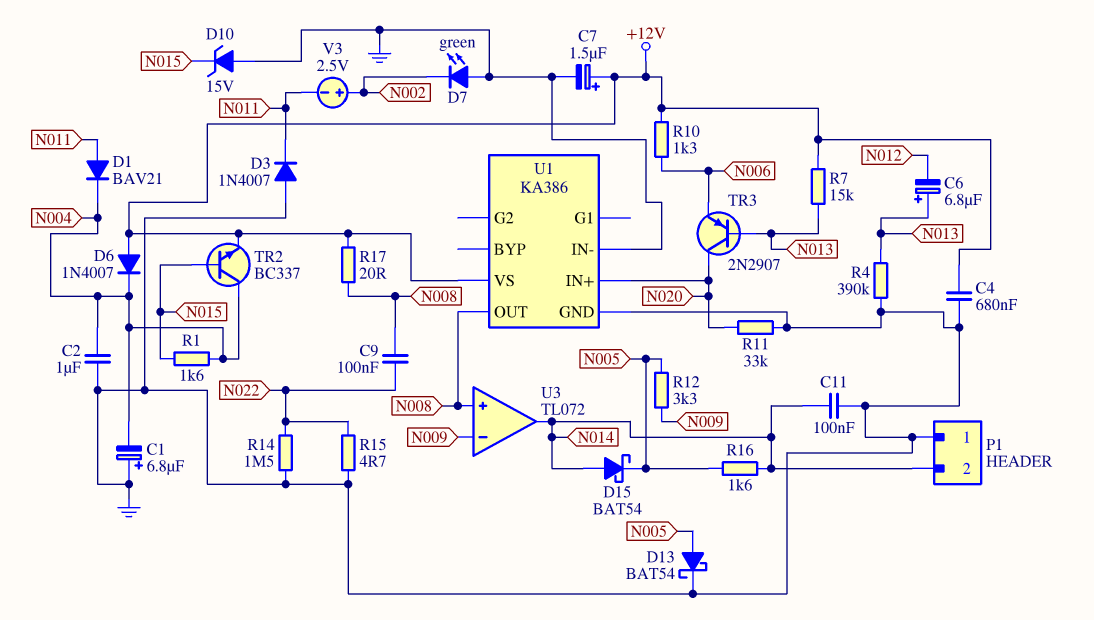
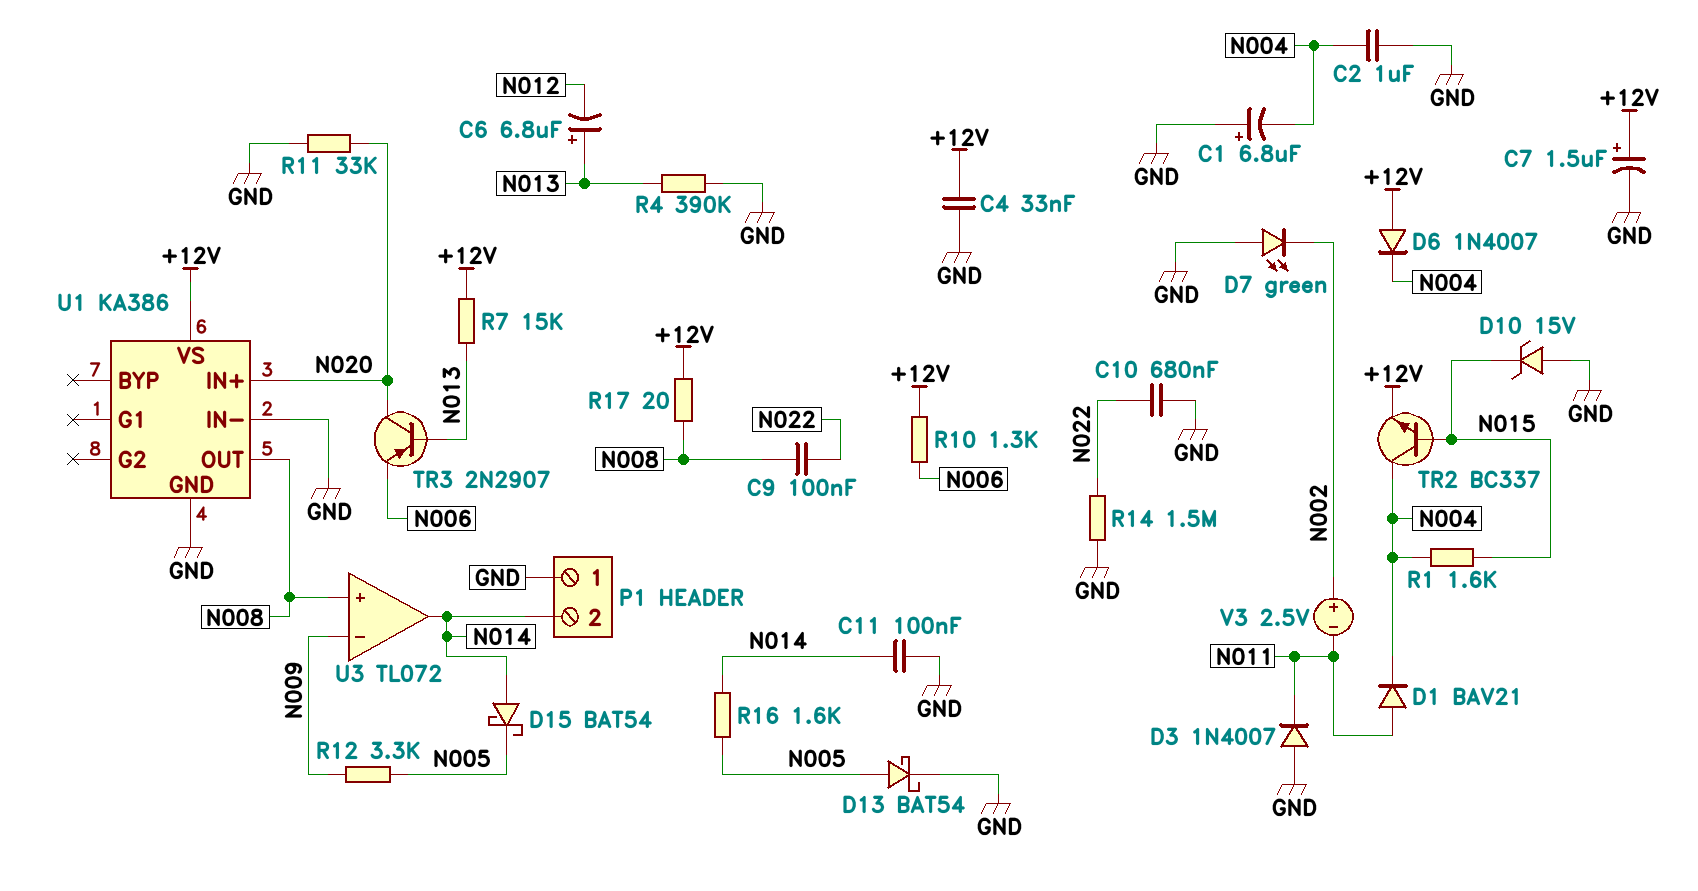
C4: 680nF (+12V, GND) -> 33nF (+12V, GND)
C10: none -> 680nF (GND, N022)
R15: 4.7 (GND, N022) -> none

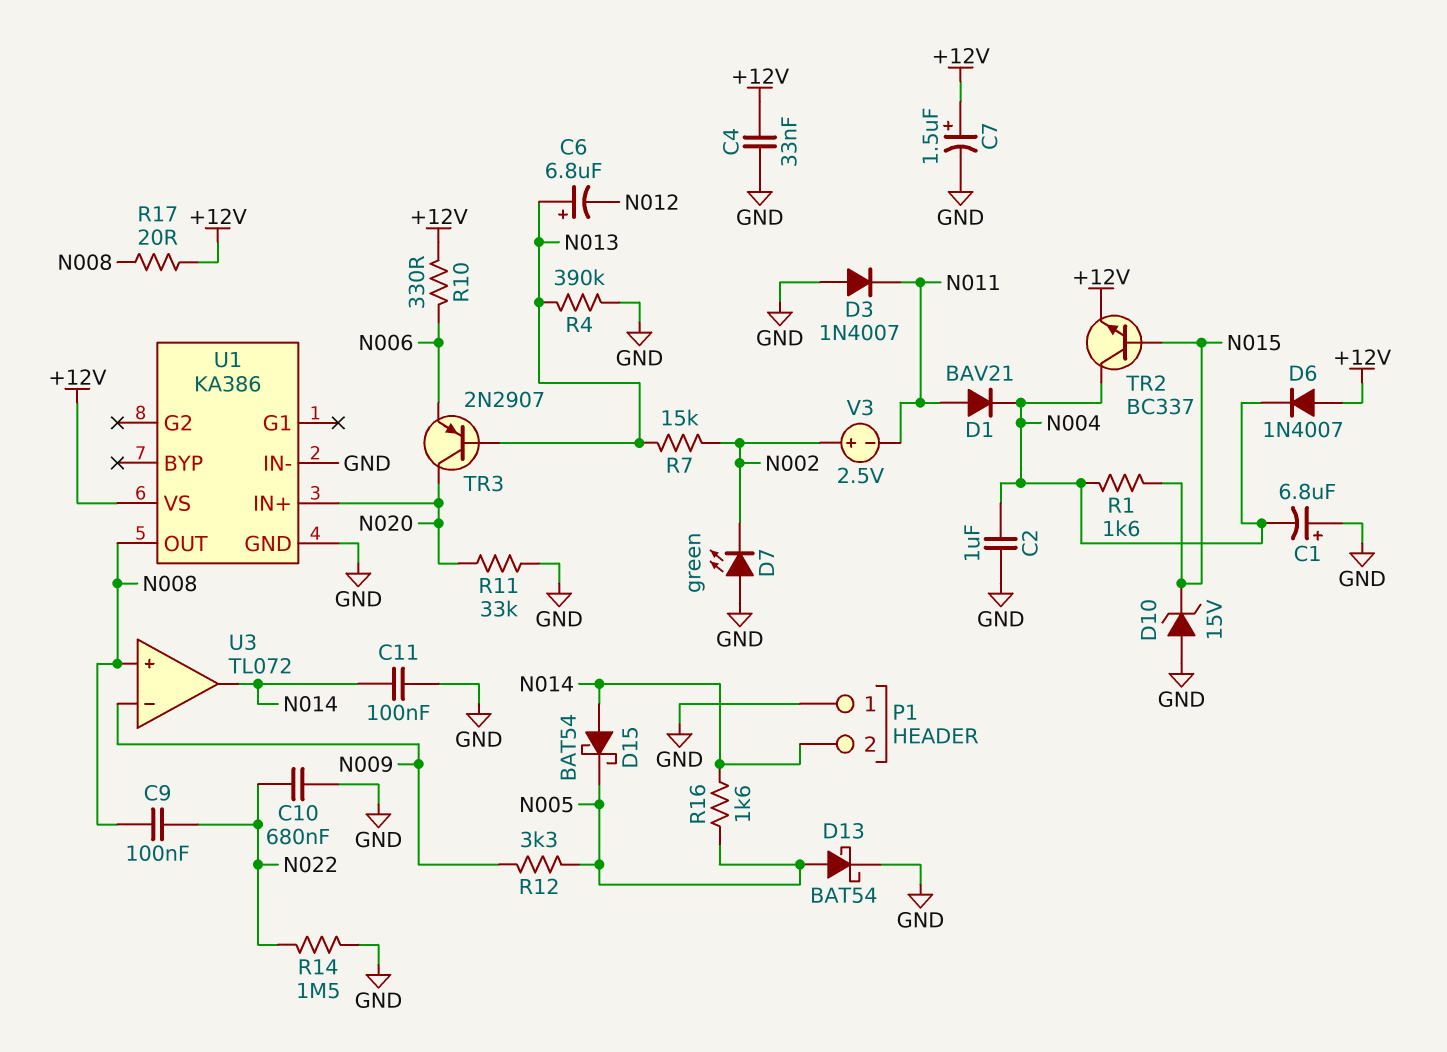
R7: 15k (+12V, N013) -> 15k (N002, N013)
R10: 1.3k (+12V, N006) -> 330 (+12V, N006)

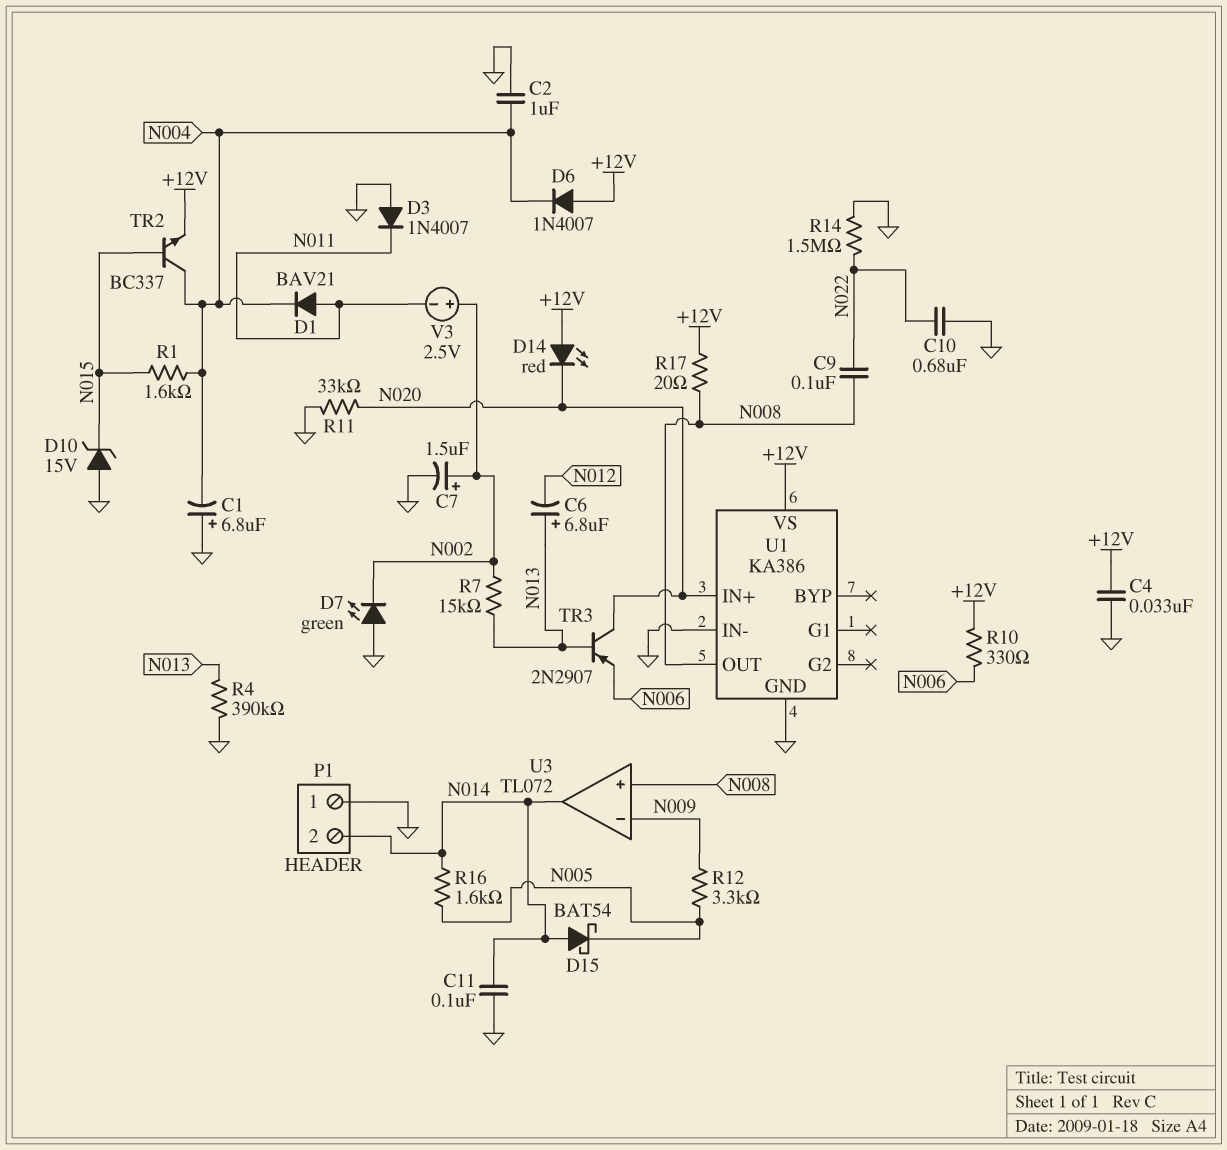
C7: 1.5uF (plus +12V, minus GND) -> 1.5uF (plus N002, minus GND)
D13: schottky BAT54 (A N005, K GND) -> none
D14: none -> LED red (A +12V, K N020)

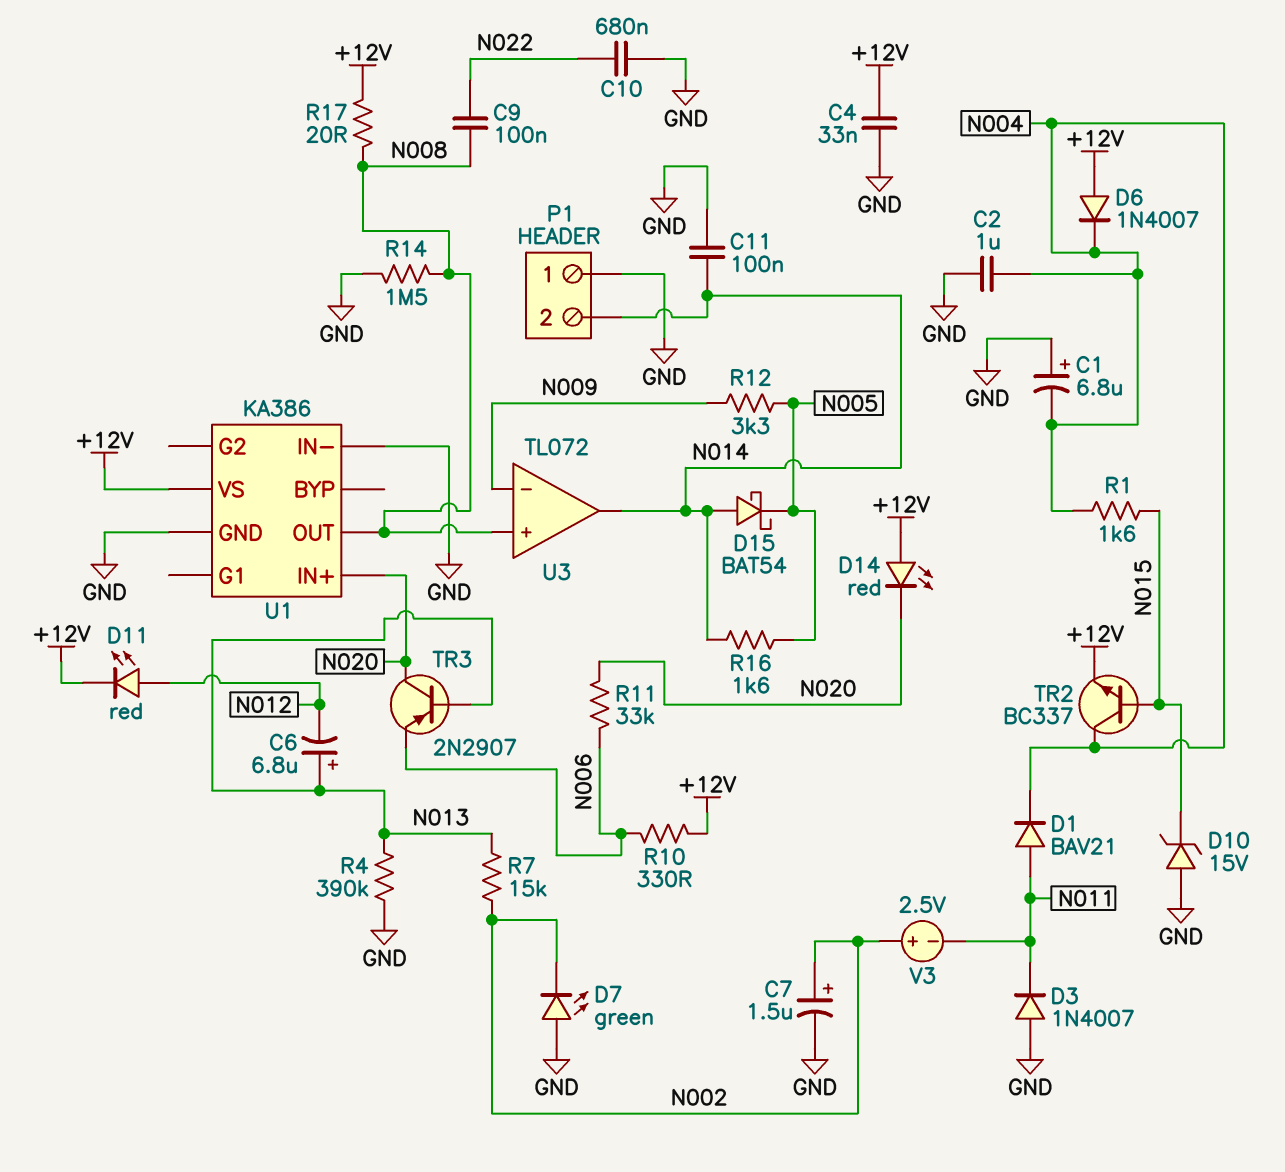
D11: none -> LED red (A N012, K +12V)
R11: 33k (GND, N020) -> 33k (N006, N020)
R14: 1.5M (GND, N022) -> 1.5M (GND, N008)

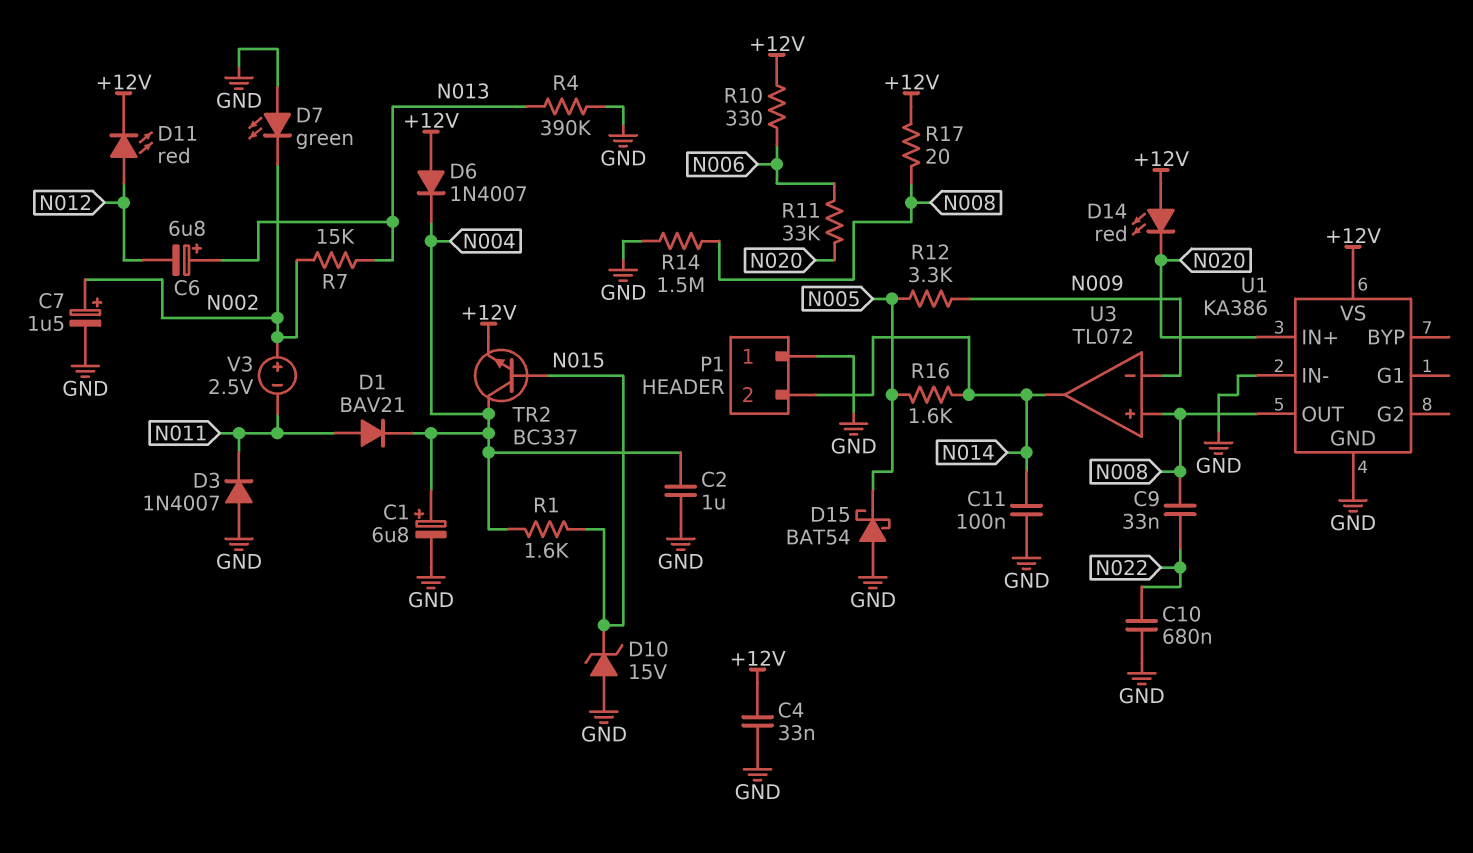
C1: 6.8uF (plus GND, minus N004) -> 6.8uF (plus N004, minus GND)
C9: 100nF (N008, N022) -> 33nF (N008, N022)
D15: schottky BAT54 (A N014, K N005) -> schottky BAT54 (A GND, K N005)
TR3: PNP 2N2907 (B N013, C N020, E N006) -> none

